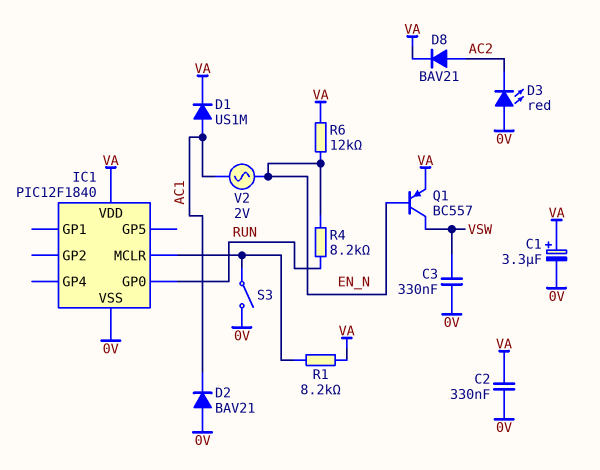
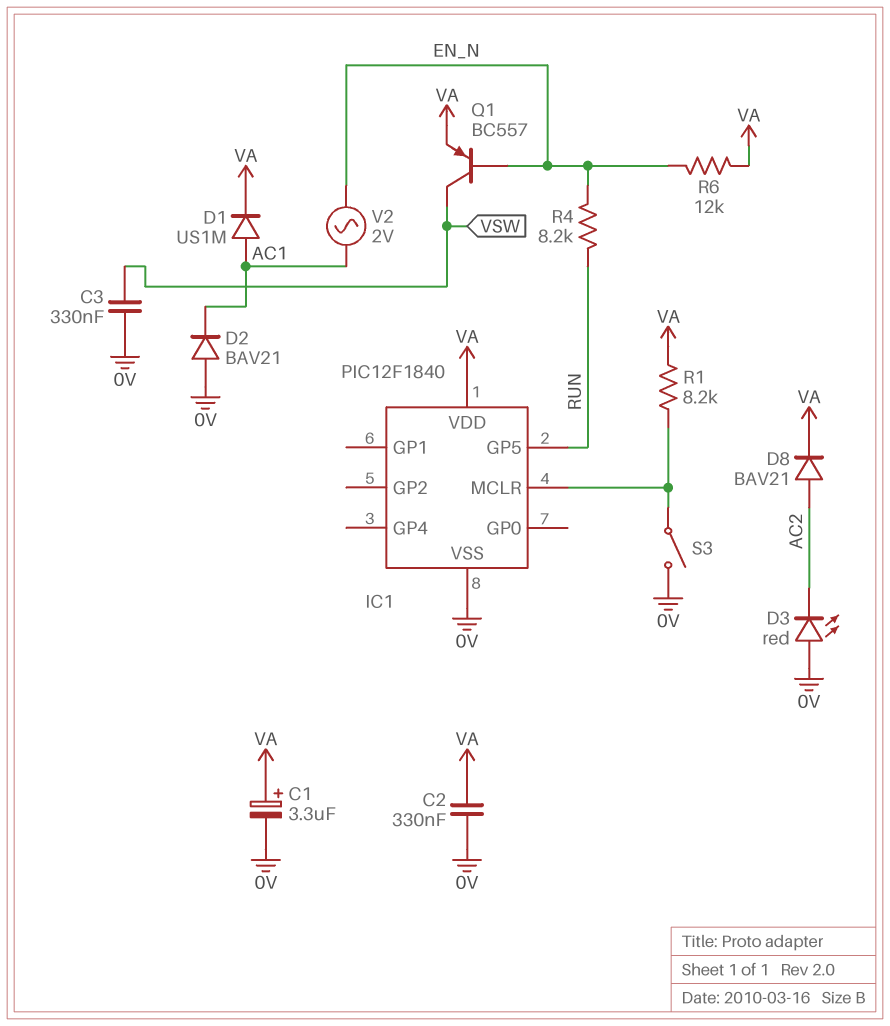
IC1 pin GP0: RUN -> none
IC1 pin GP5: none -> RUN

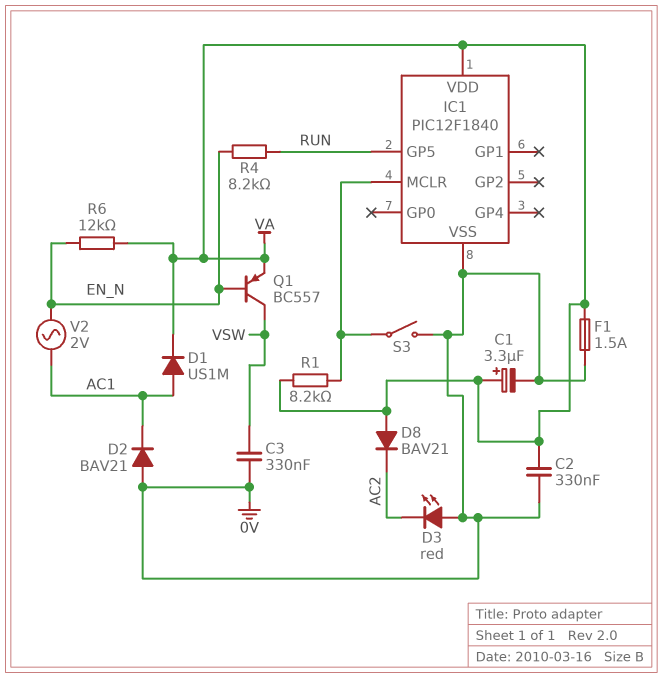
D8: diode BAV21 (A AC2, K VA) -> diode BAV21 (A VA, K AC2)
F1: none -> 1.5A (0V, VA)

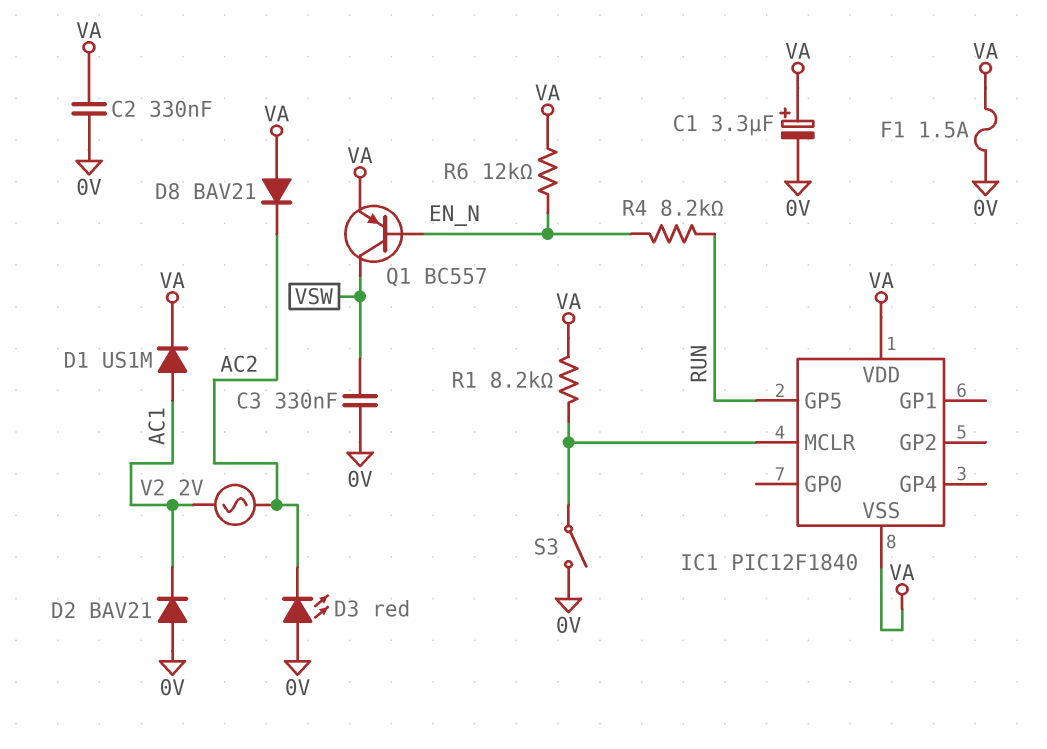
IC1 pin VSS: 0V -> VA
V2: AC 2V (AC1, EN_N) -> AC 2V (AC1, AC2)

